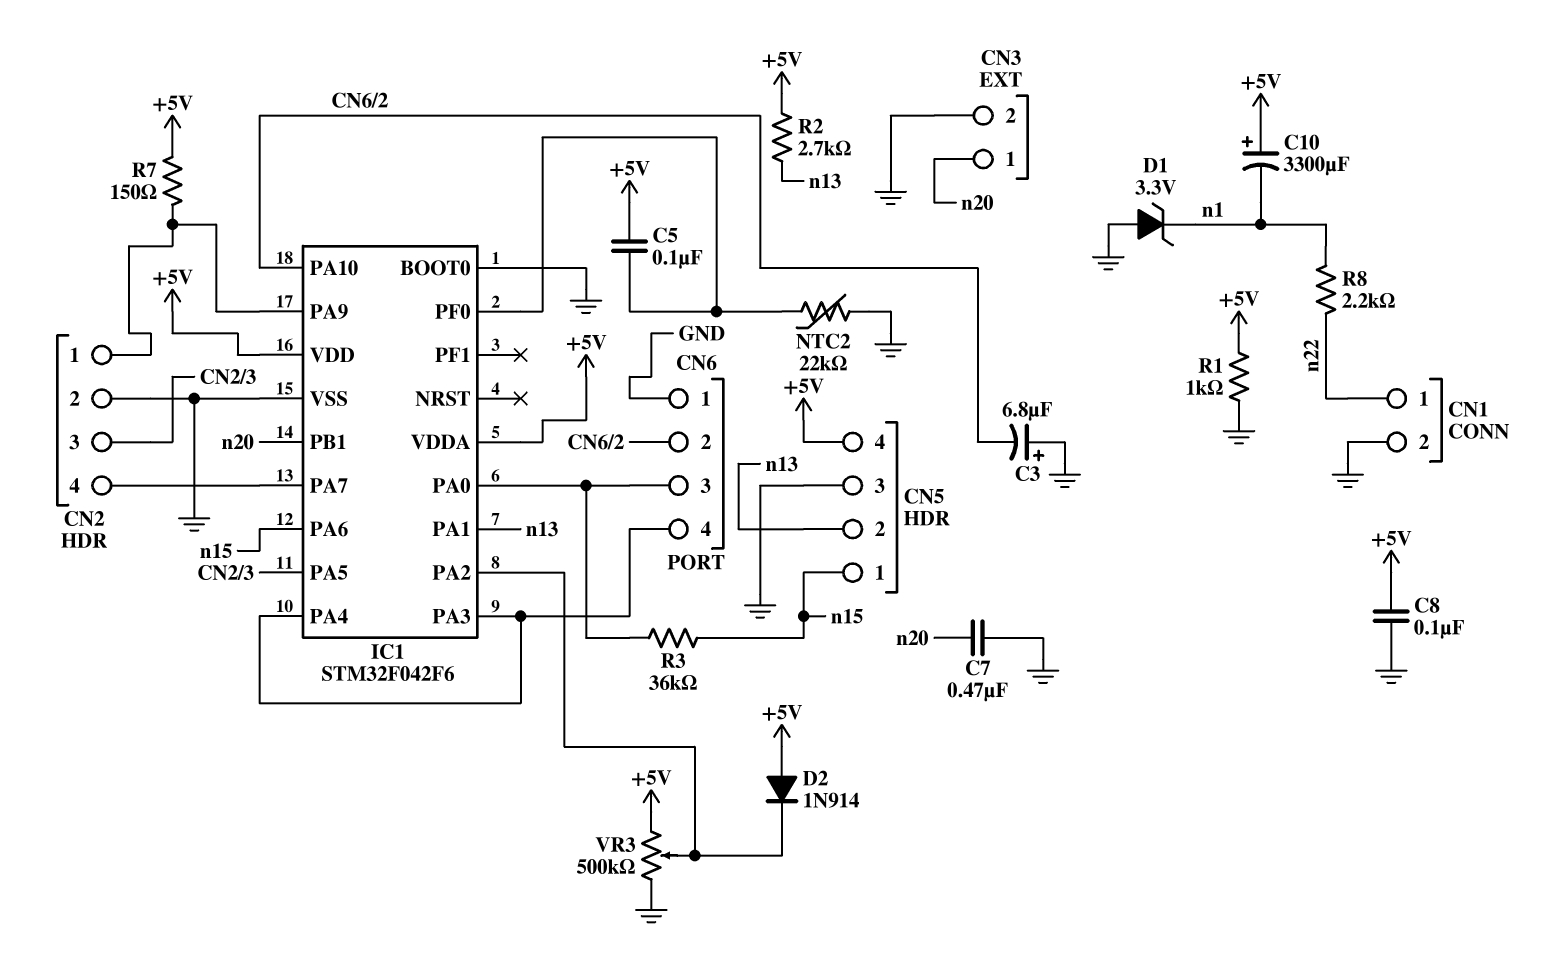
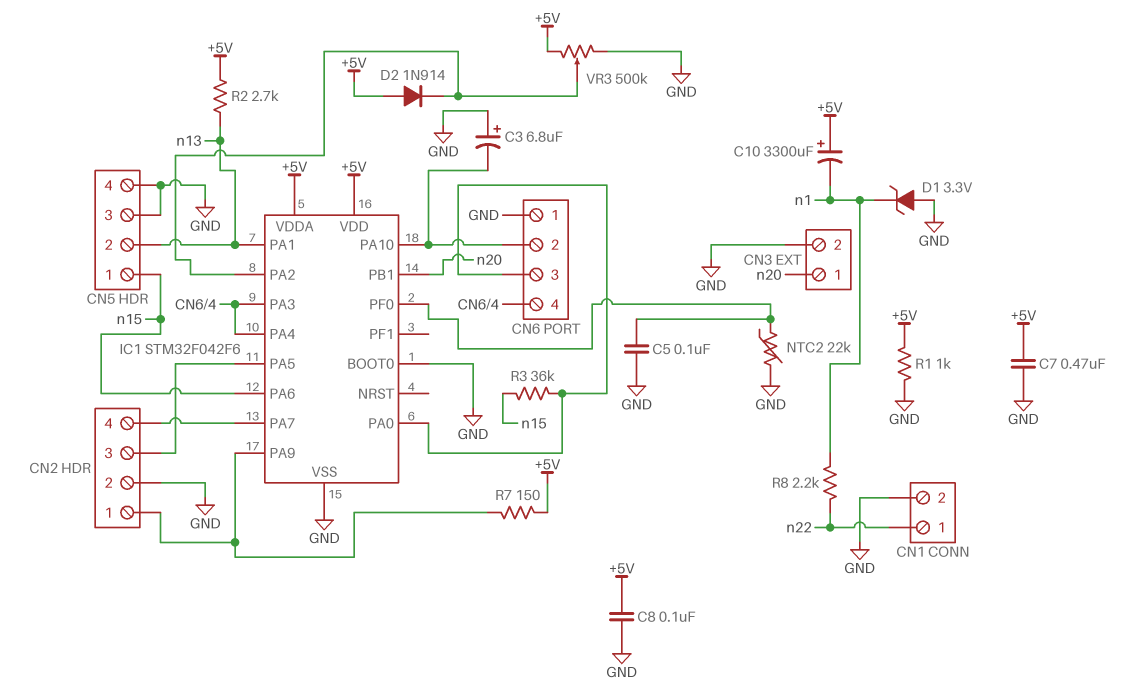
C5: 100nF (+5V, IC1/PF0) -> 100nF (GND, IC1/PF0)
C7: 470nF (GND, n20) -> 470nF (+5V, GND)
CN5 pin 4: +5V -> GND

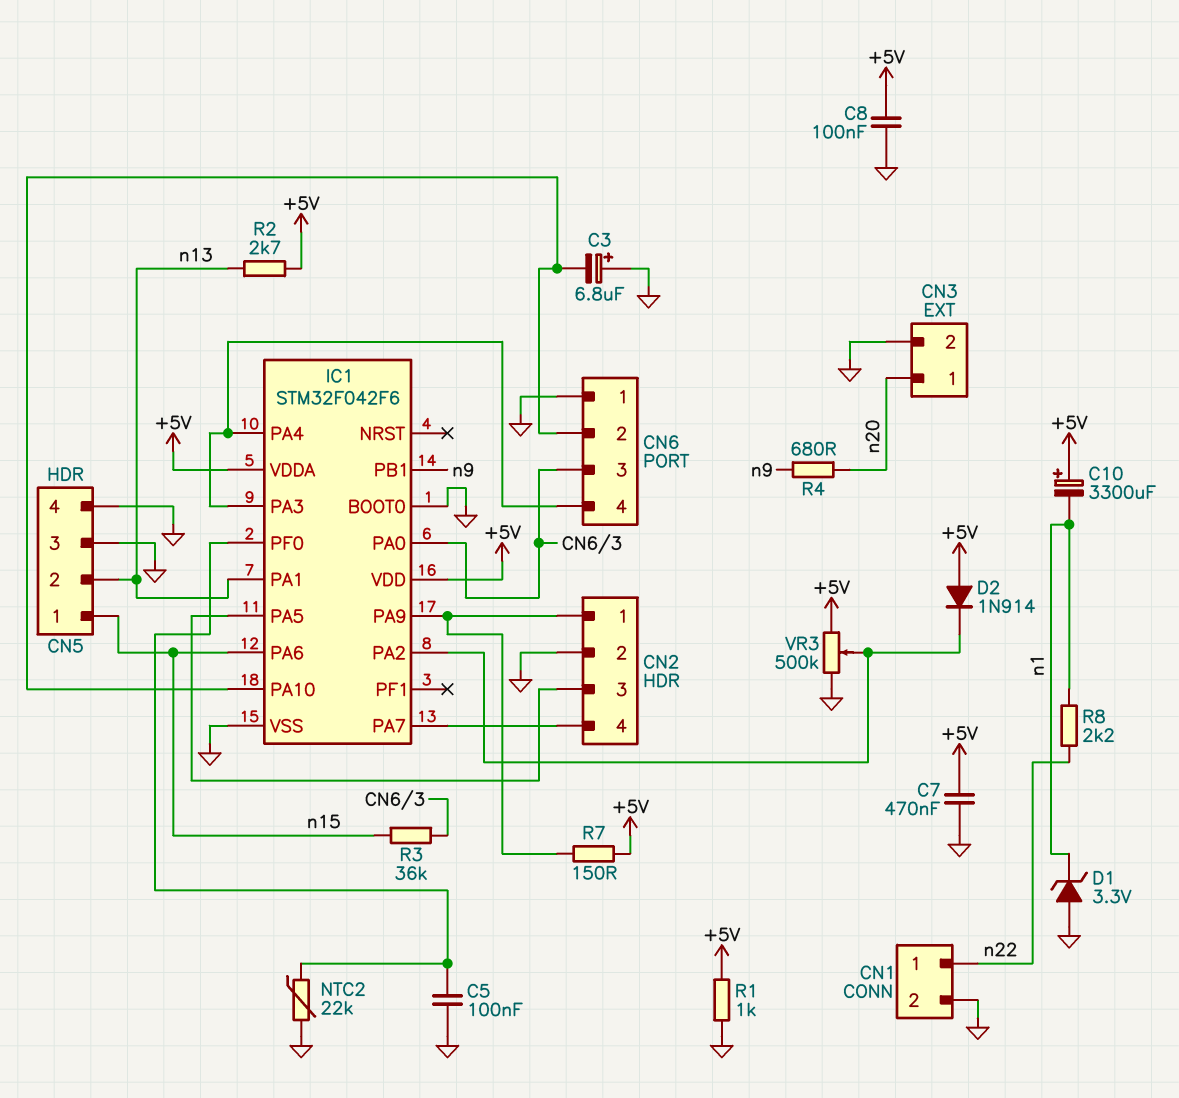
IC1 pin PB1: n20 -> n9
R4: none -> 680 (n9, n20)

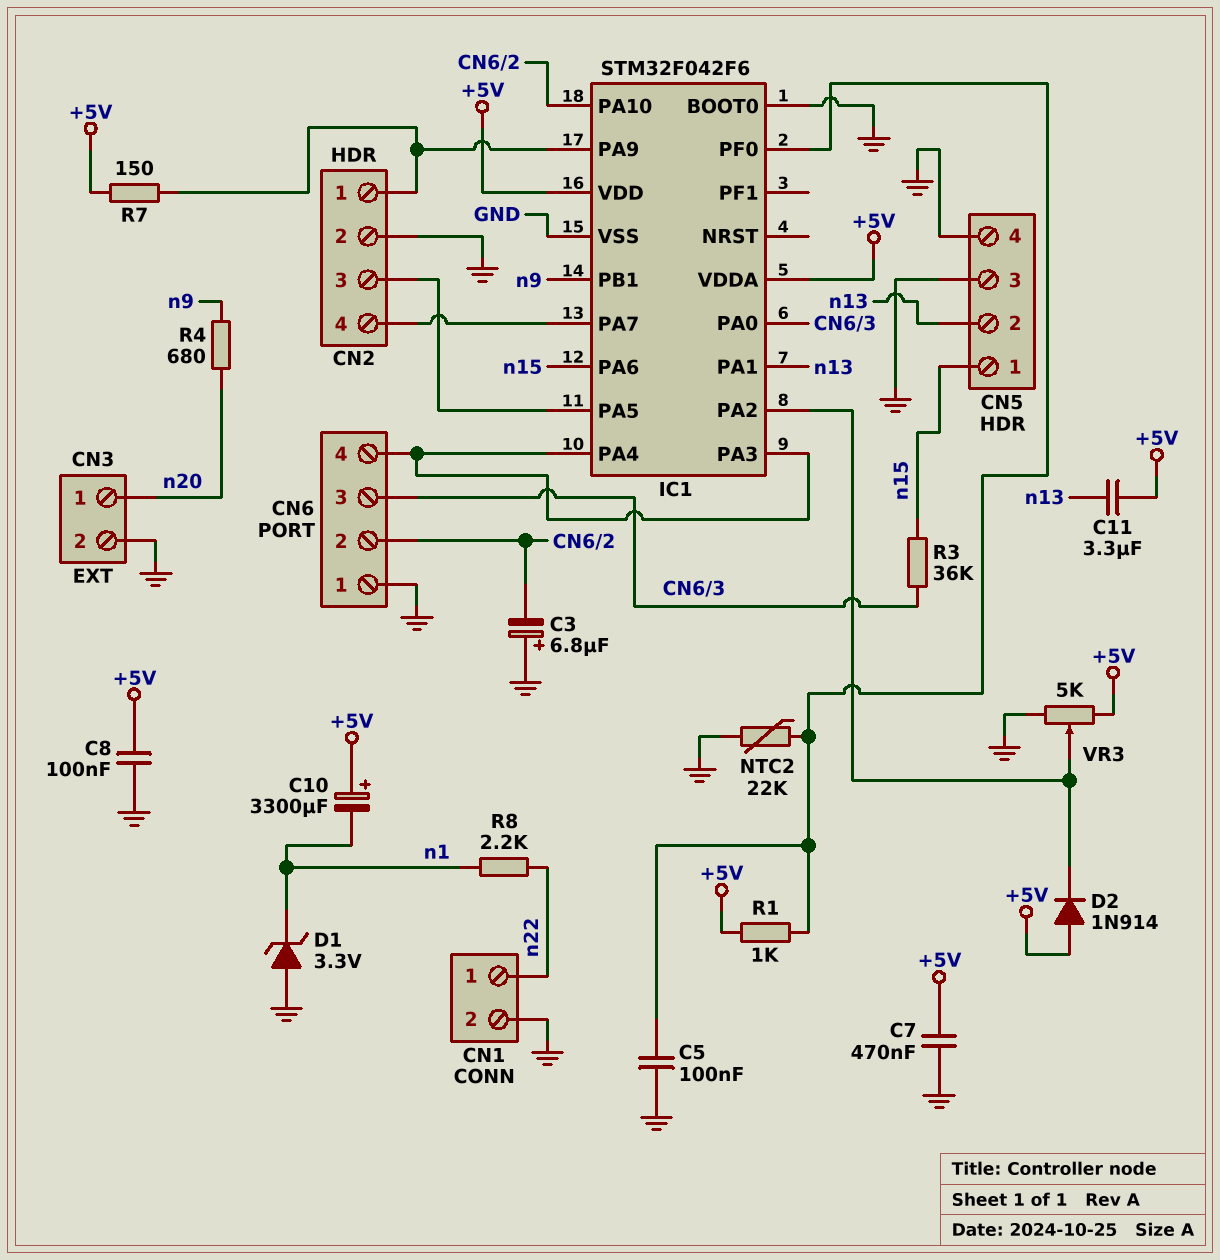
C11: none -> 3.3uF (+5V, n13)
R1: 1k (+5V, GND) -> 1k (+5V, IC1/PF0)
R2: 2.7k (+5V, n13) -> none
VR3: 500k (+5V, GND, wiper IC1/PA2) -> 5k (+5V, GND, wiper IC1/PA2)

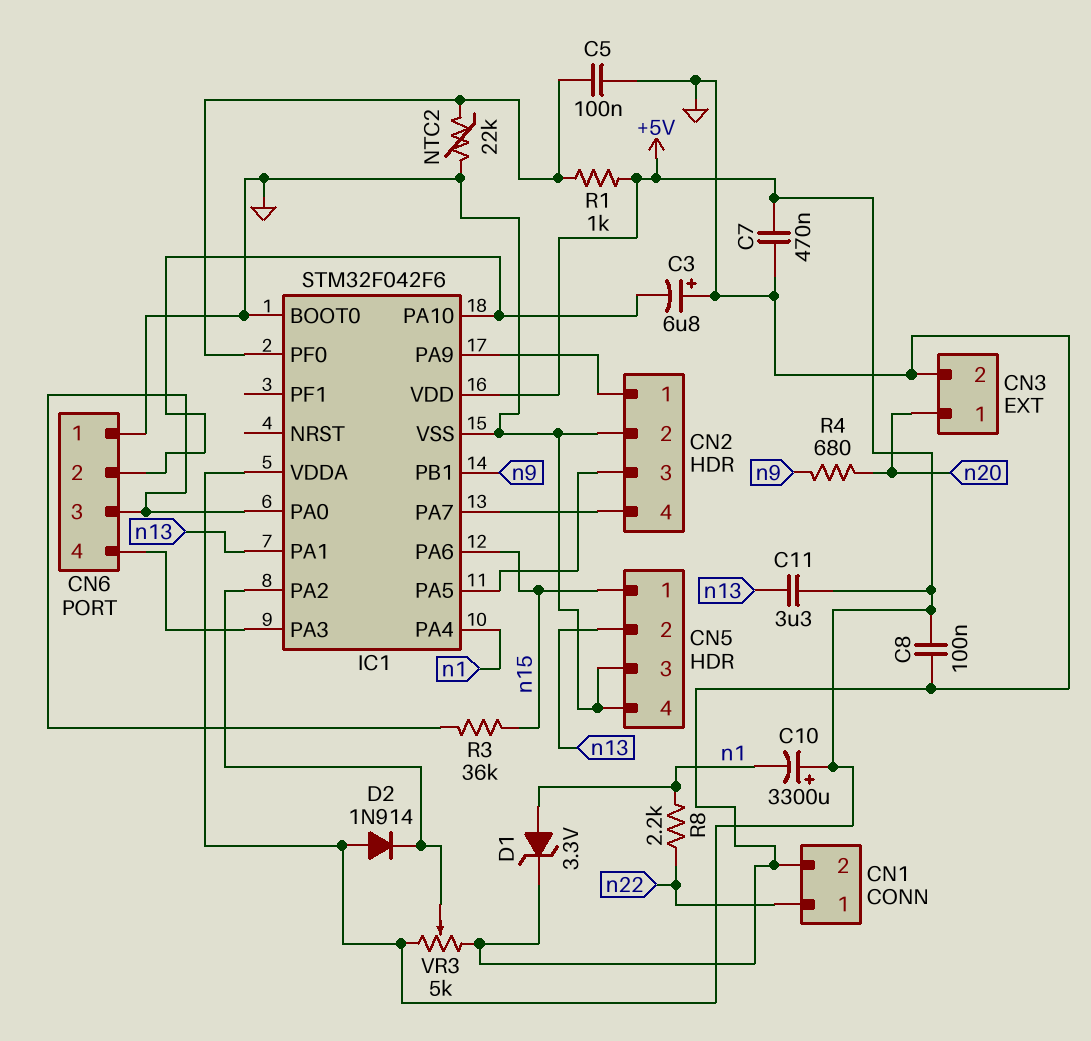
D1: zener 3.3V (A GND, K n1) -> zener 3.3V (A n1, K GND)
IC1 pin PA4: CN6/4 -> n1
R7: 150 (+5V, CN2/1) -> none

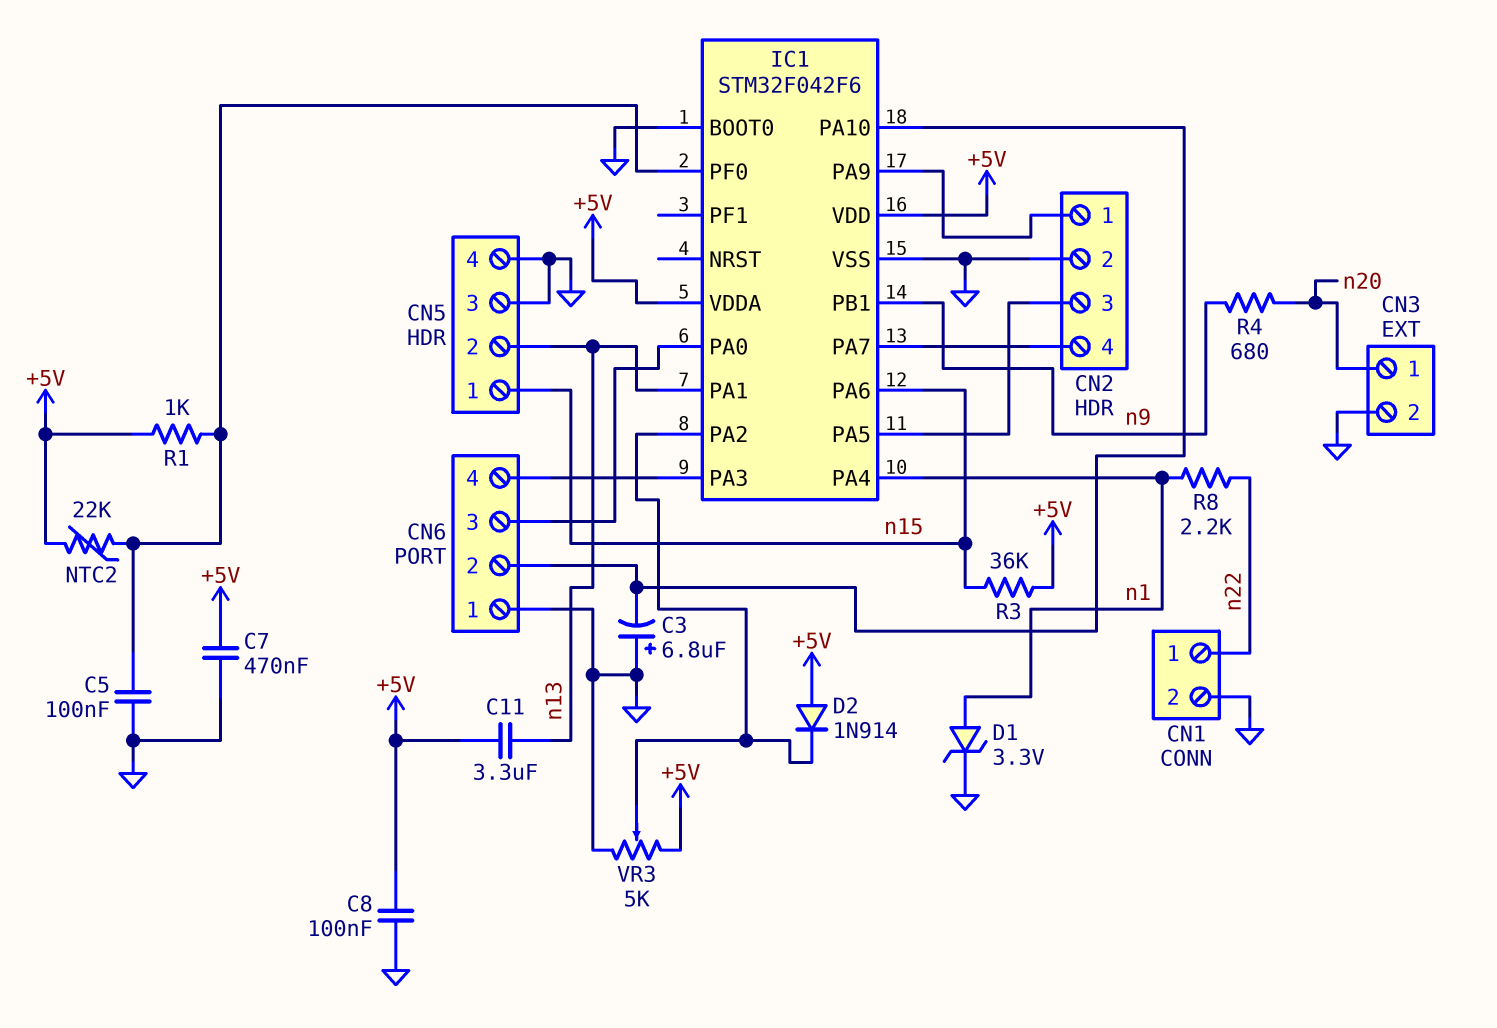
C10: 3300uF (plus +5V, minus n1) -> none
NTC2: 22k (GND, IC1/PF0) -> 22k (+5V, IC1/PF0)
R3: 36k (CN6/3, n15) -> 36k (+5V, n15)

